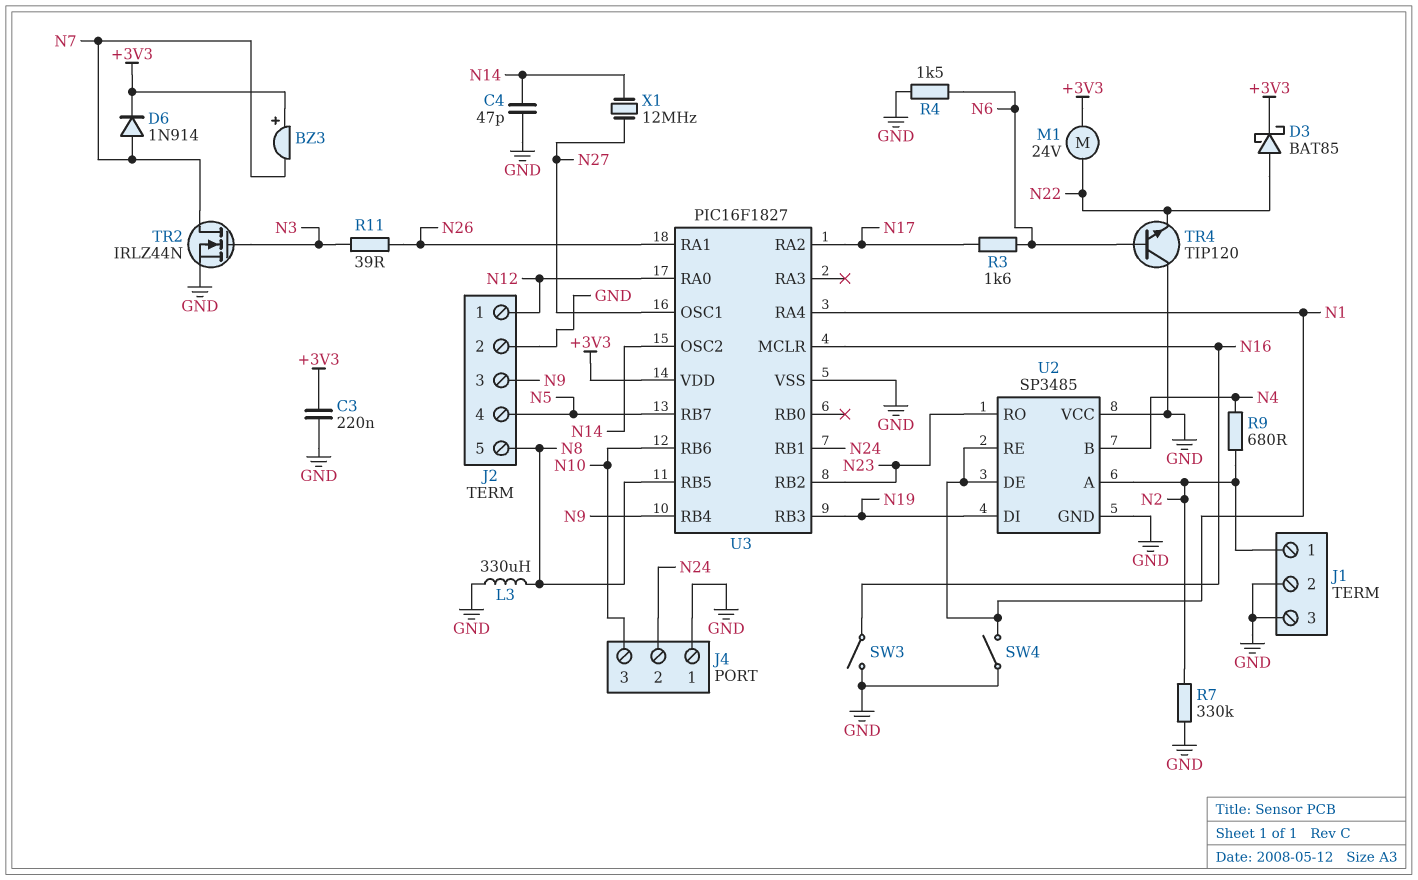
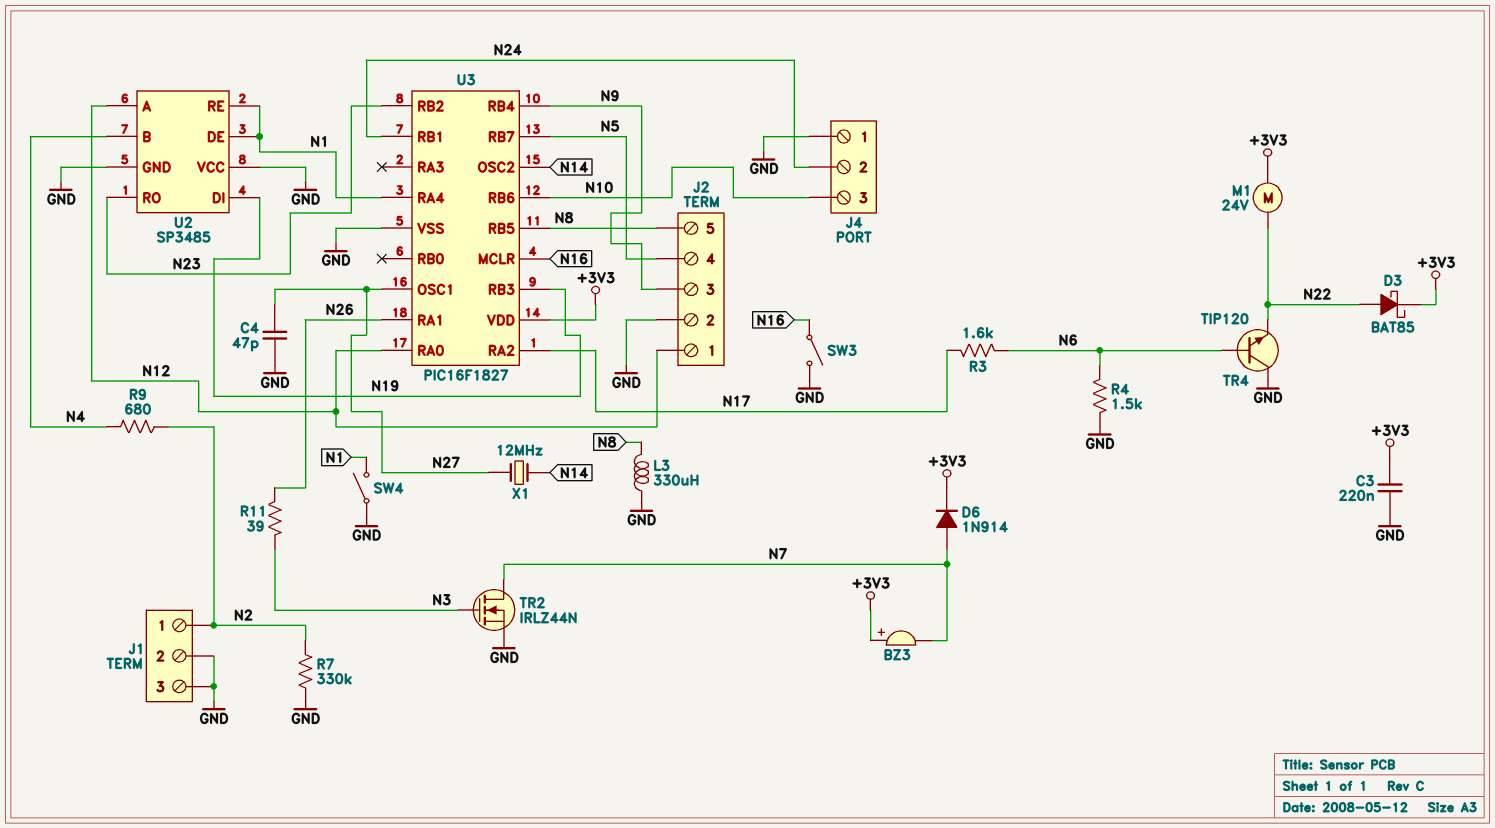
C4: 47pF (GND, N14) -> 47pF (GND, N27)
U2 pin A: N2 -> N12

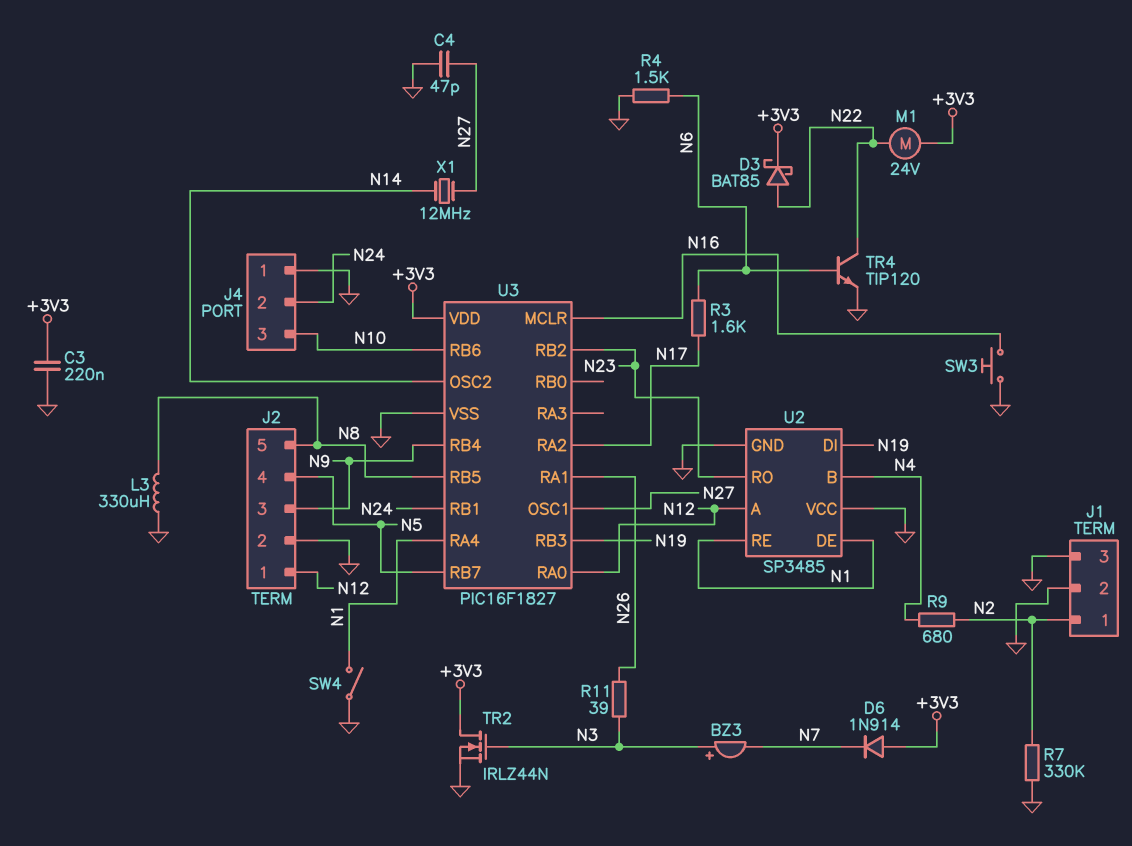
BZ3: buzzer (plus +3V3, minus N7) -> buzzer (plus N3, minus N7)
D6: diode 1N914 (A N7, K +3V3) -> diode 1N914 (A +3V3, K N7)
SW3: switch (GND, N16) -> button (GND, N16)
TR2: NMOS IRLZ44N (G N3, D N7, S GND) -> NMOS IRLZ44N (G N3, D +3V3, S GND)
TR4: NPN TIP120 (B N6, C GND, E N22) -> NPN TIP120 (B N6, C N22, E GND)

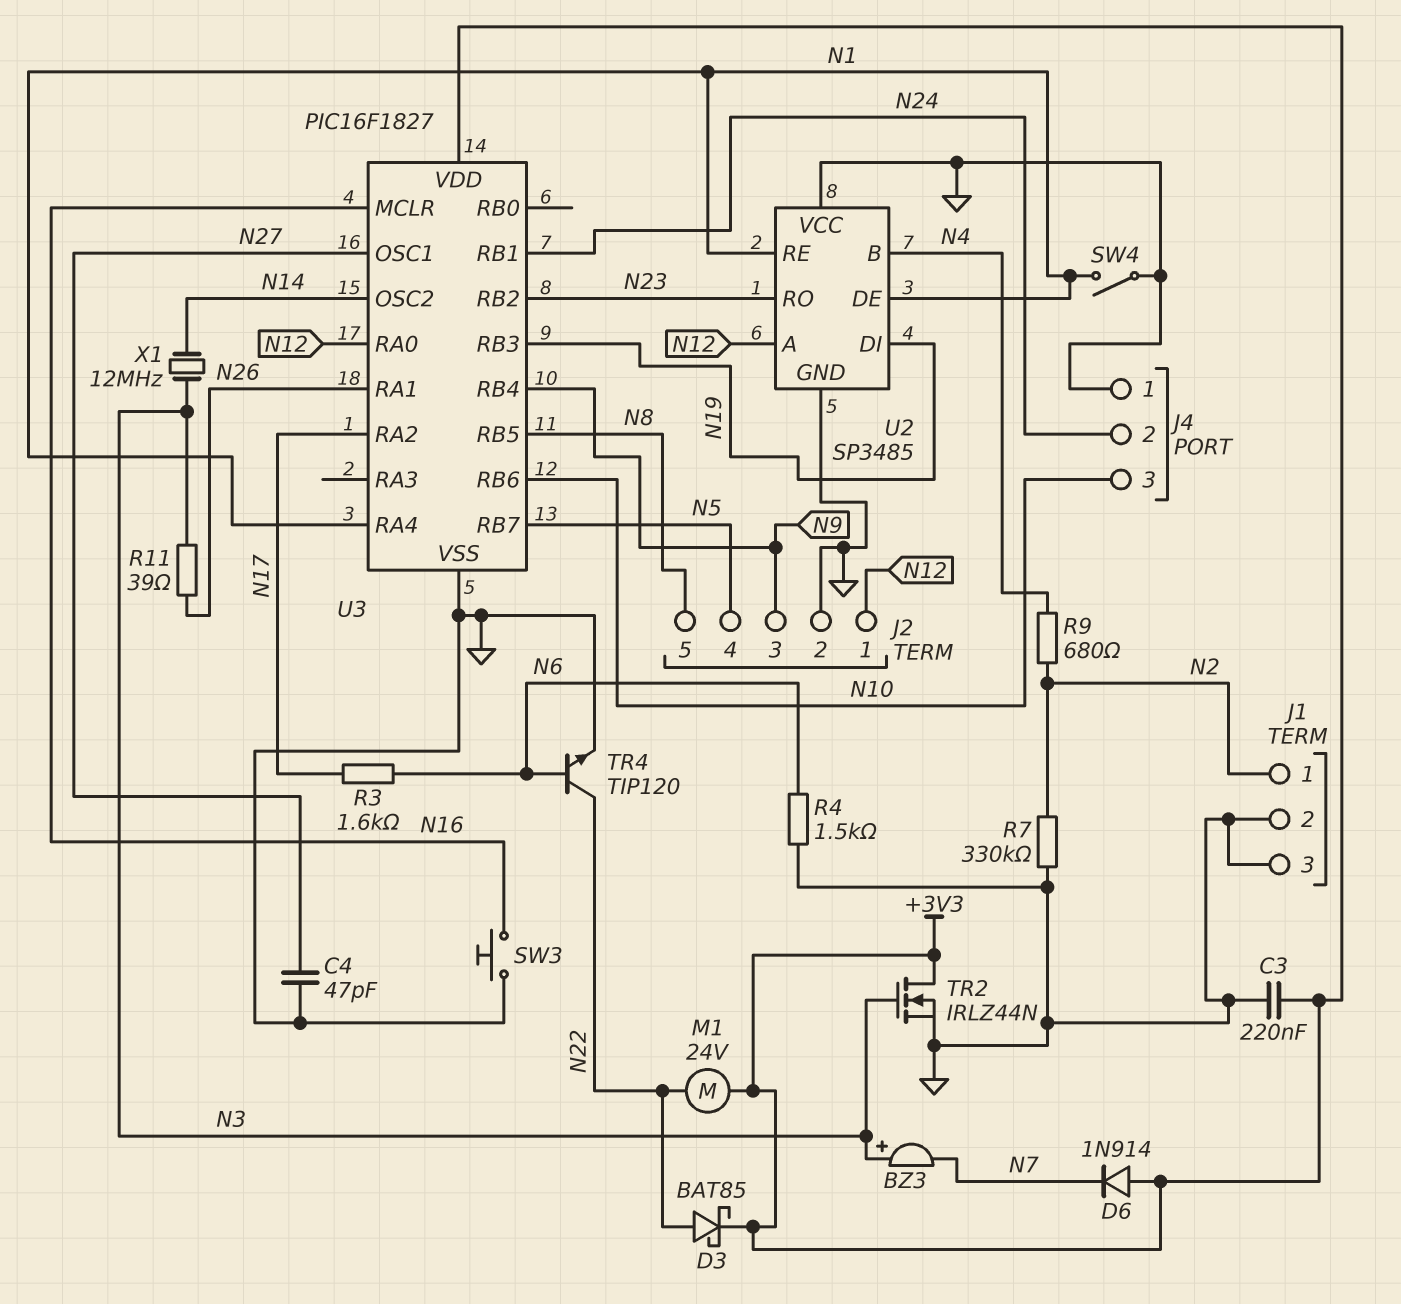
L3: 330uH (GND, N8) -> none
X1: 12MHz (N14, N27) -> 12MHz (N3, N14)

